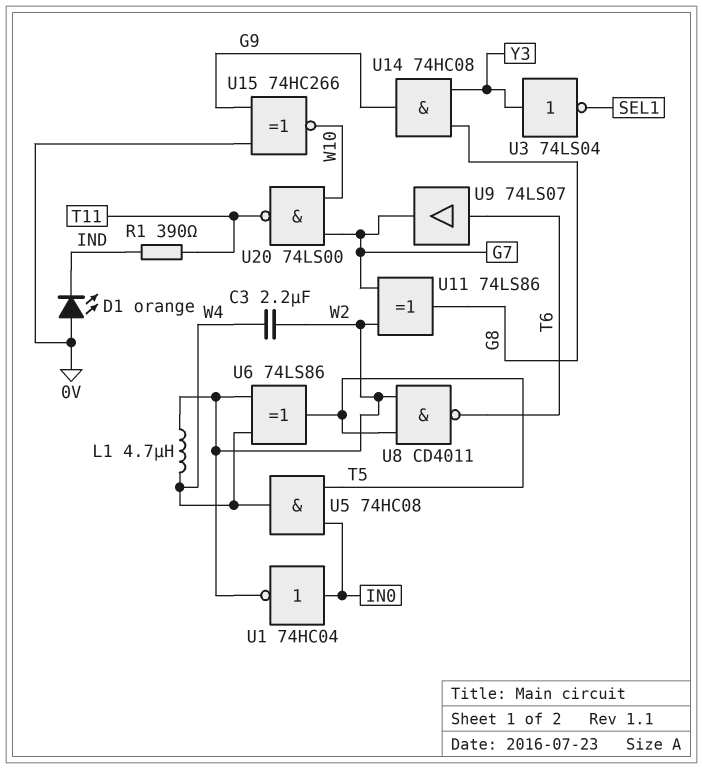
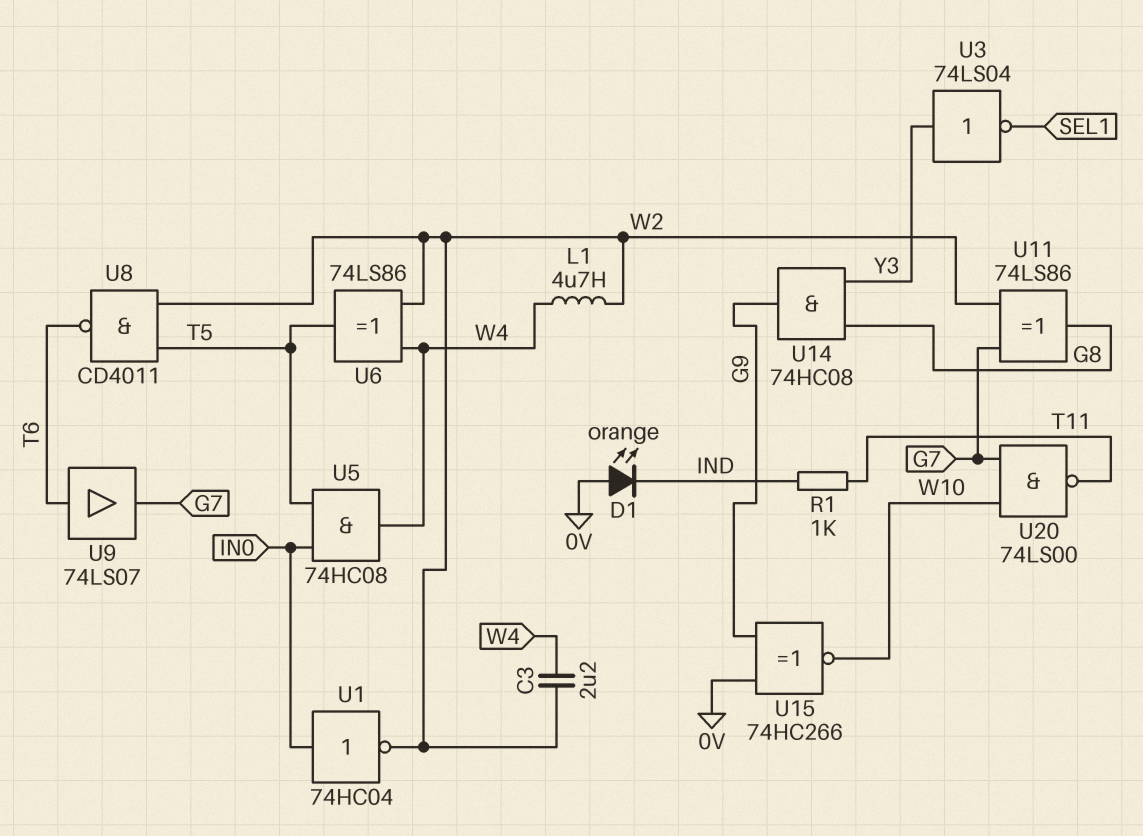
R1: 390 (IND, T11) -> 1k (IND, T11)

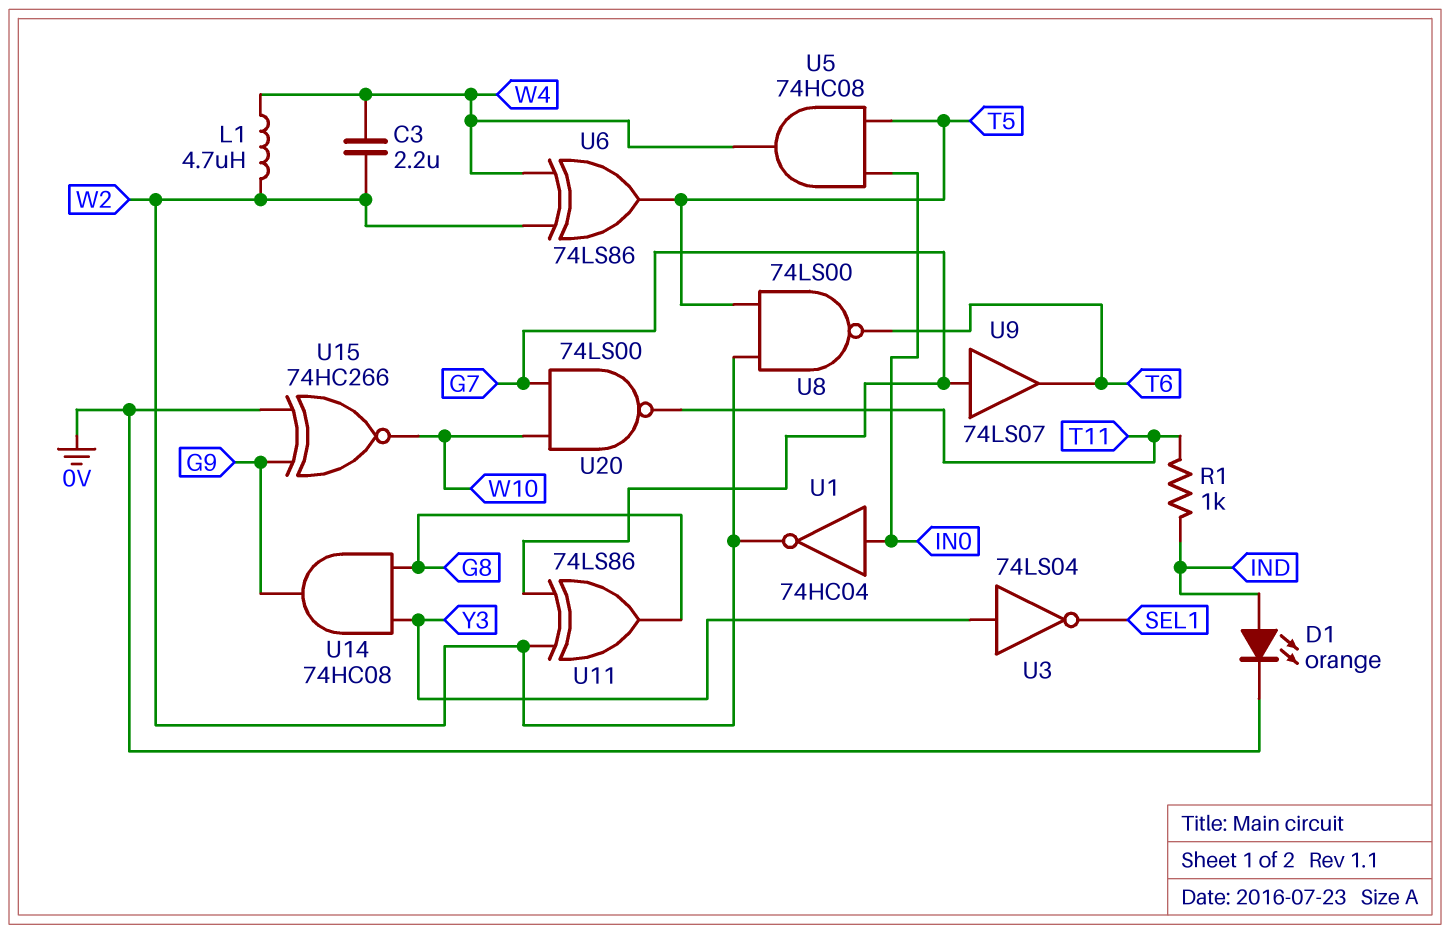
D1: LED orange (A 0V, K IND) -> LED orange (A IND, K 0V)
U8: NAND CD4011 (in T5, in W2, out T6) -> NAND 74LS00 (in T5, in W2, out T6)
U9: buffer 74LS07 (in T6, out G7) -> buffer 74LS07 (in G7, out T6)

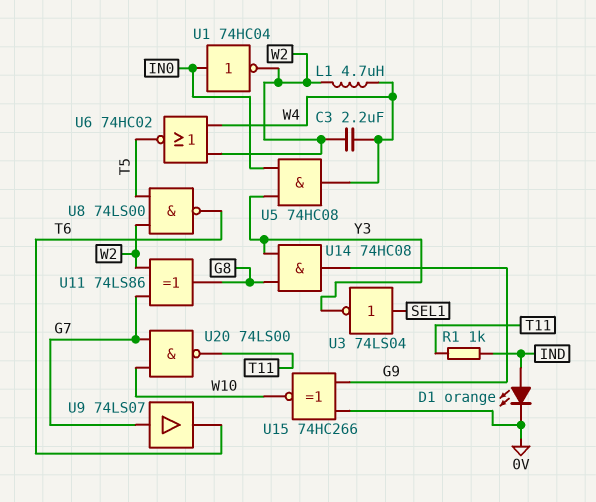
U3: NOT 74LS04 (in Y3, out SEL1) -> NOT 74LS04 (in SEL1, out Y3)
U5: AND 74HC08 (in IN0, in T5, out W4) -> AND 74HC08 (in IN0, in Y3, out W4)
U6: XOR 74LS86 (in W2, in W4, out T5) -> NOR 74HC02 (in W2, in W4, out T5)

